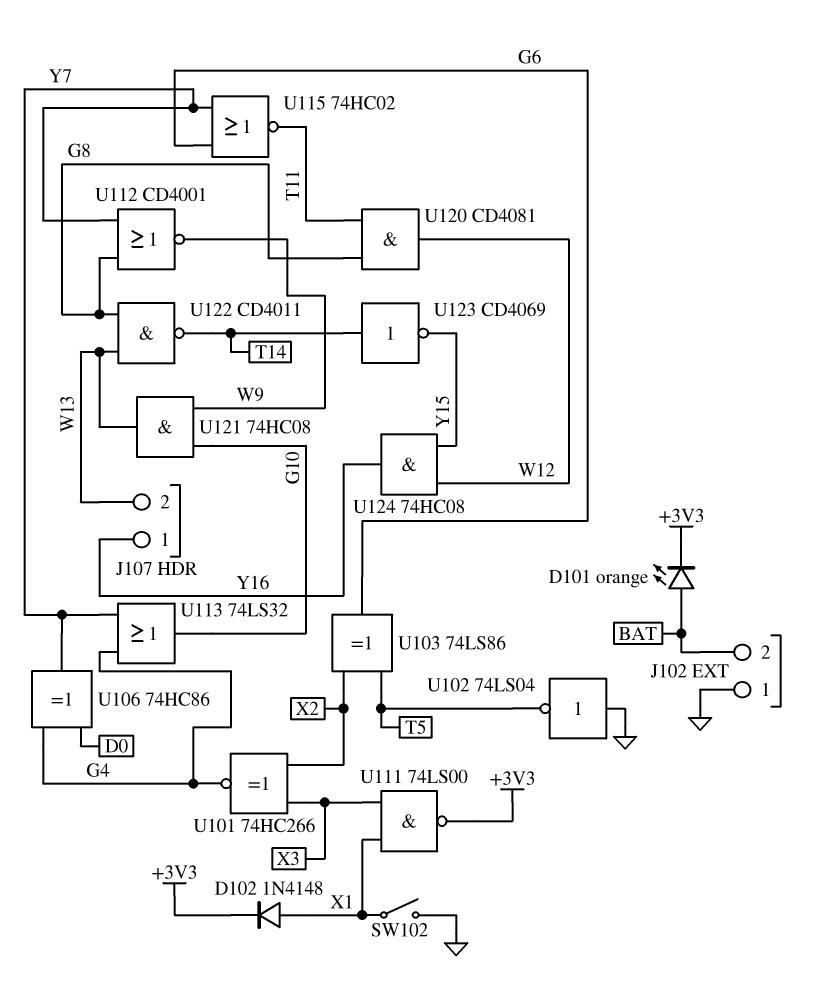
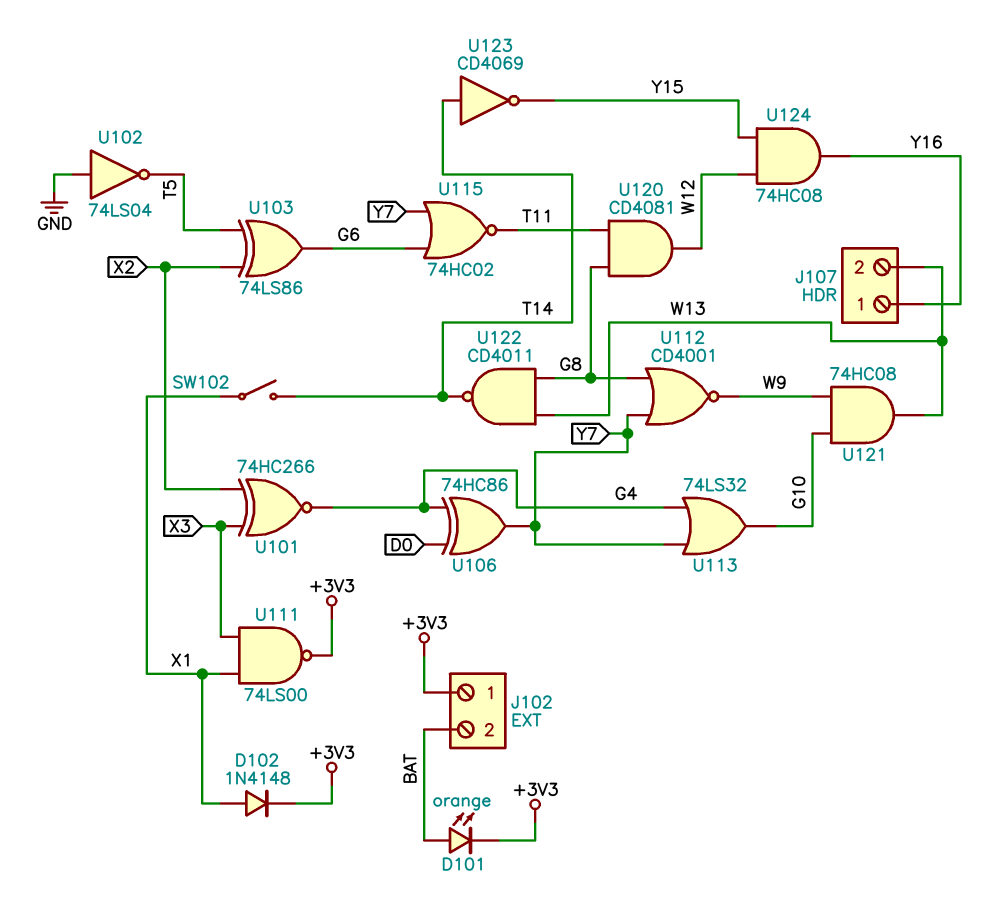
J102 pin 1: GND -> +3V3
SW102: switch (GND, X1) -> switch (T14, X1)

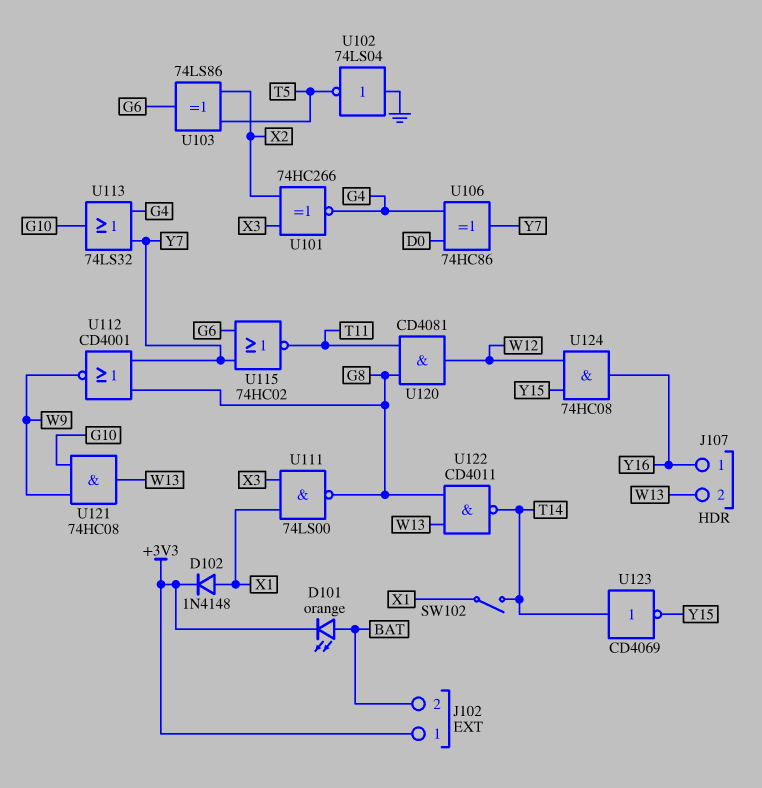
U111: NAND 74LS00 (in X1, in X3, out +3V3) -> NAND 74LS00 (in X1, in X3, out G8)

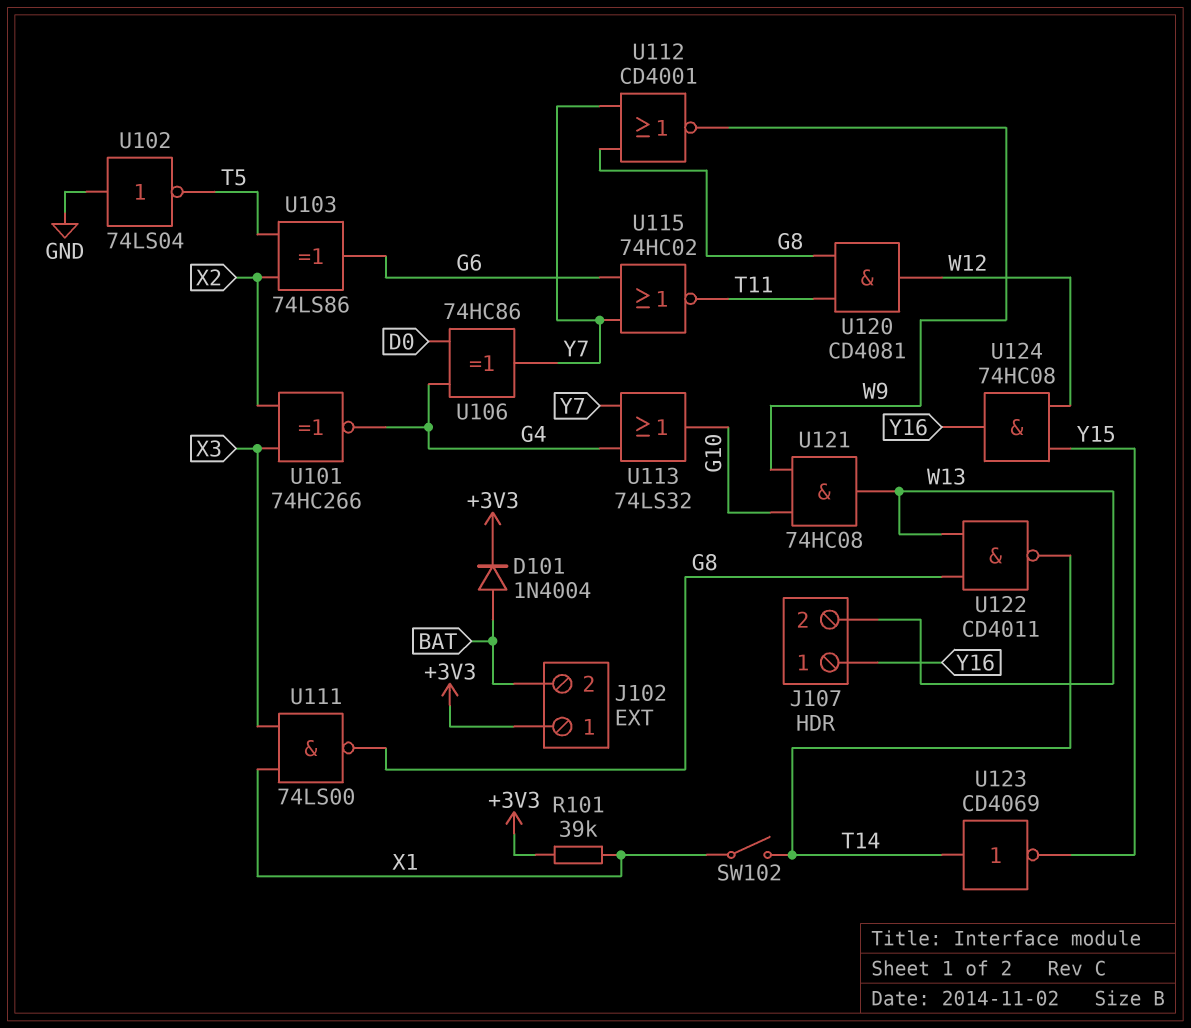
D101: LED orange (A BAT, K +3V3) -> diode 1N4004 (A BAT, K +3V3)
D102: diode 1N4148 (A X1, K +3V3) -> none
R101: none -> 39k (+3V3, X1)

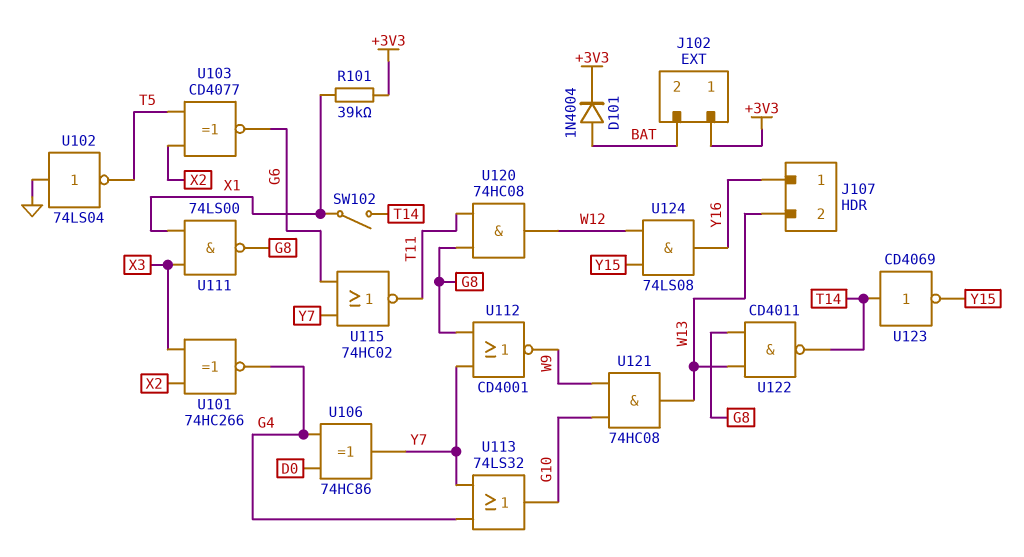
U103: XOR 74LS86 (in T5, in X2, out G6) -> XNOR CD4077 (in T5, in X2, out G6)
U120: AND CD4081 (in G8, in T11, out W12) -> AND 74HC08 (in G8, in T11, out W12)
U124: AND 74HC08 (in W12, in Y15, out Y16) -> AND 74LS08 (in W12, in Y15, out Y16)

